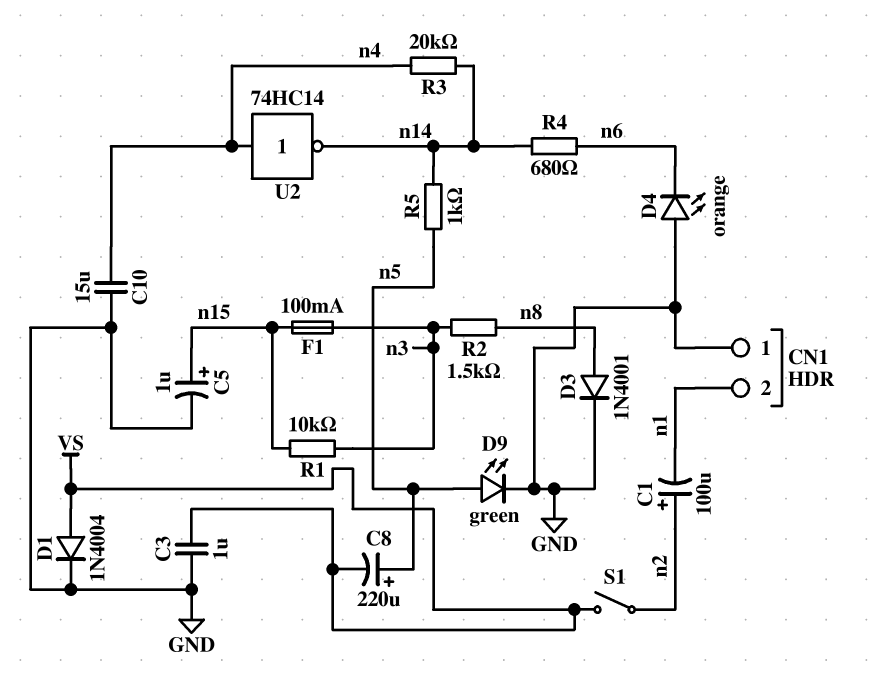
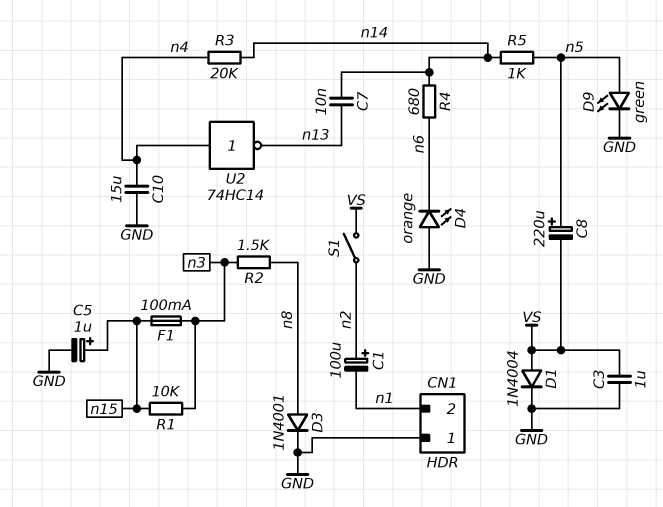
C7: none -> 10nF (n13, n14)
U2: NOT 74HC14 (in n4, out n14) -> NOT 74HC14 (in n4, out n13)

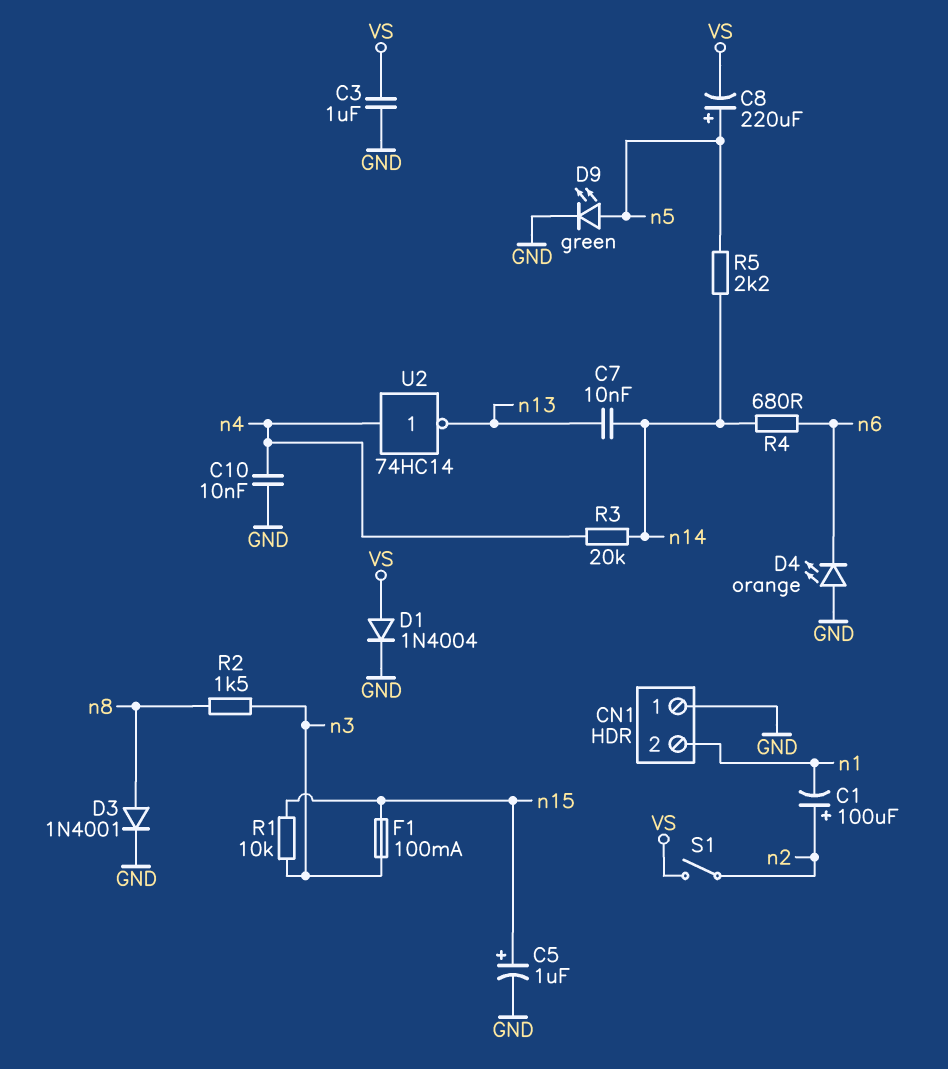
C10: 15uF (GND, n4) -> 10nF (GND, n4)
R5: 1k (n5, n14) -> 2.2k (n5, n14)

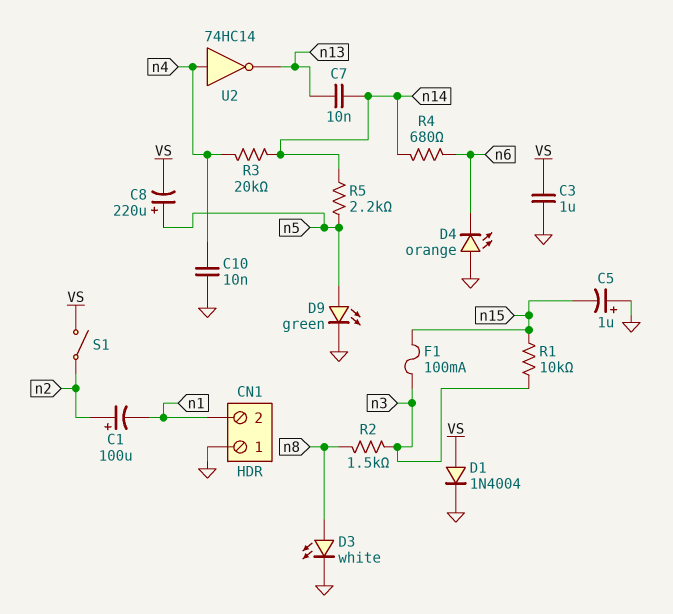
C5: 1uF (plus n15, minus GND) -> 1uF (plus GND, minus n15)
D3: diode 1N4001 (A n8, K GND) -> LED white (A n8, K GND)

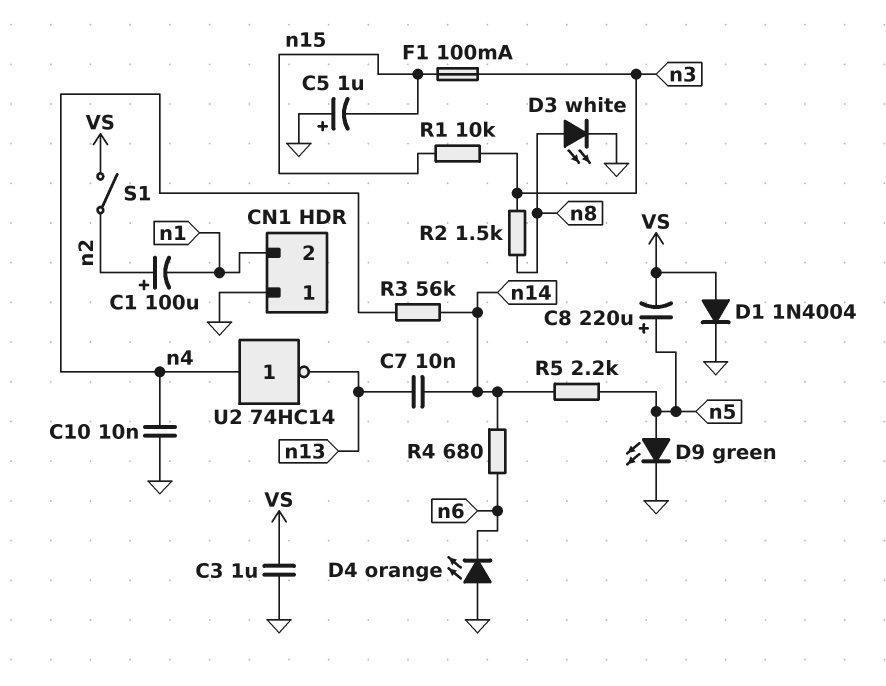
R3: 20k (n4, n14) -> 56k (n4, n14)

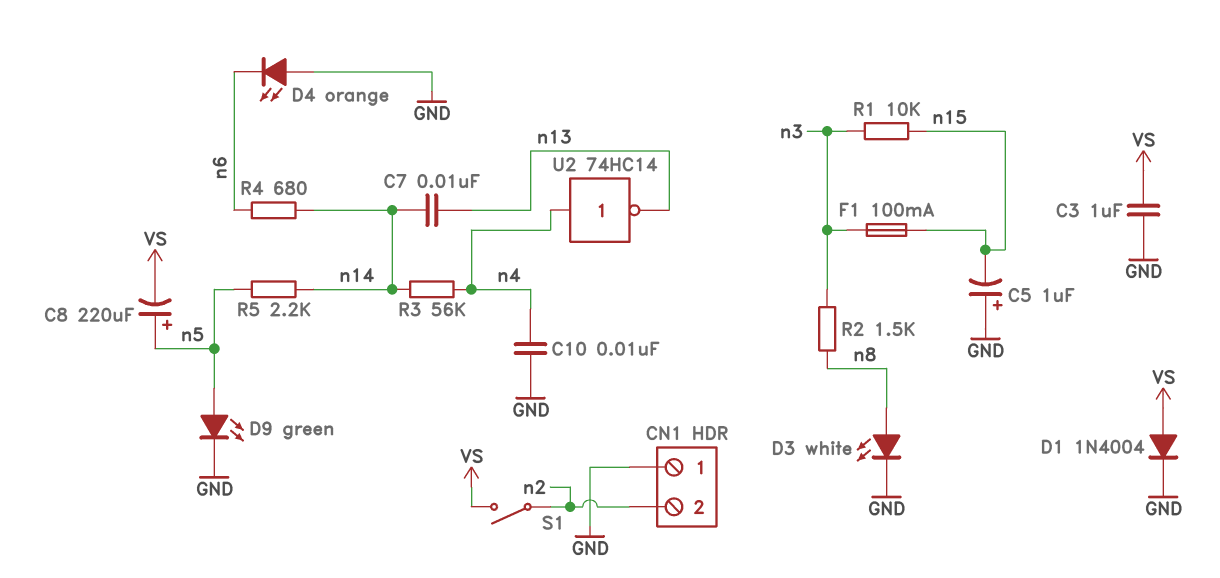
C1: 100uF (plus n2, minus n1) -> none
CN1 pin 2: n1 -> n2

